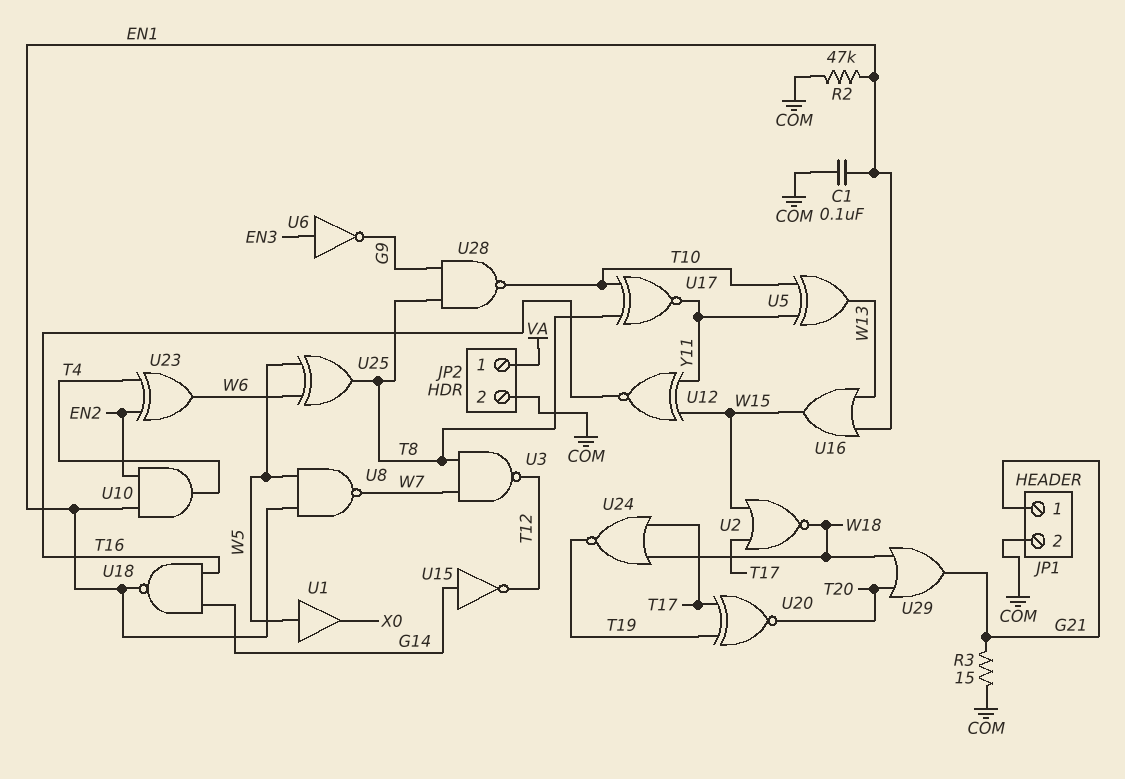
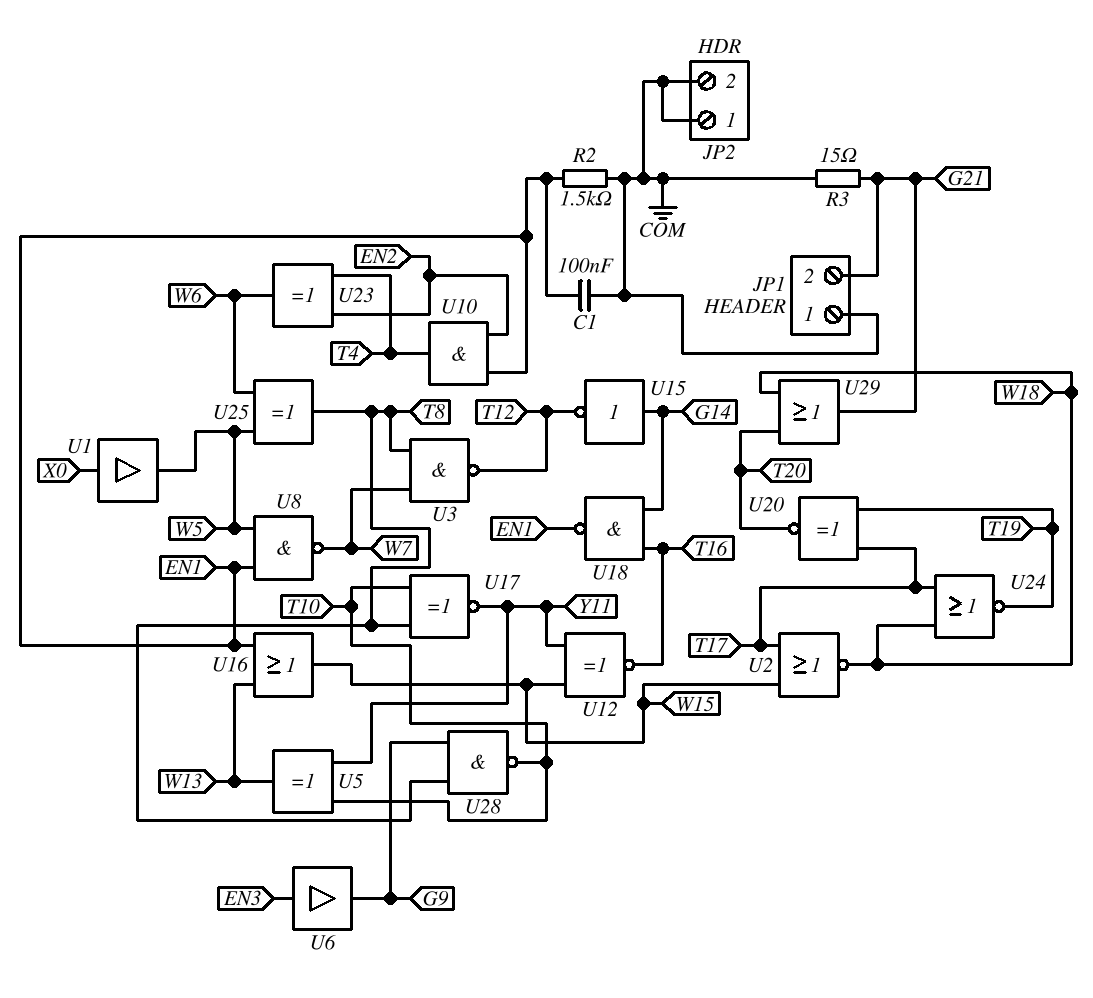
JP1 pin 1: G21 -> COM
JP1 pin 2: COM -> G21
JP2 pin 1: VA -> COM
R2: 47k (COM, EN1) -> 1.5k (COM, EN1)
U1: buffer (in W5, out X0) -> buffer (in X0, out W5)
U6: NOT (in EN3, out G9) -> buffer (in EN3, out G9)

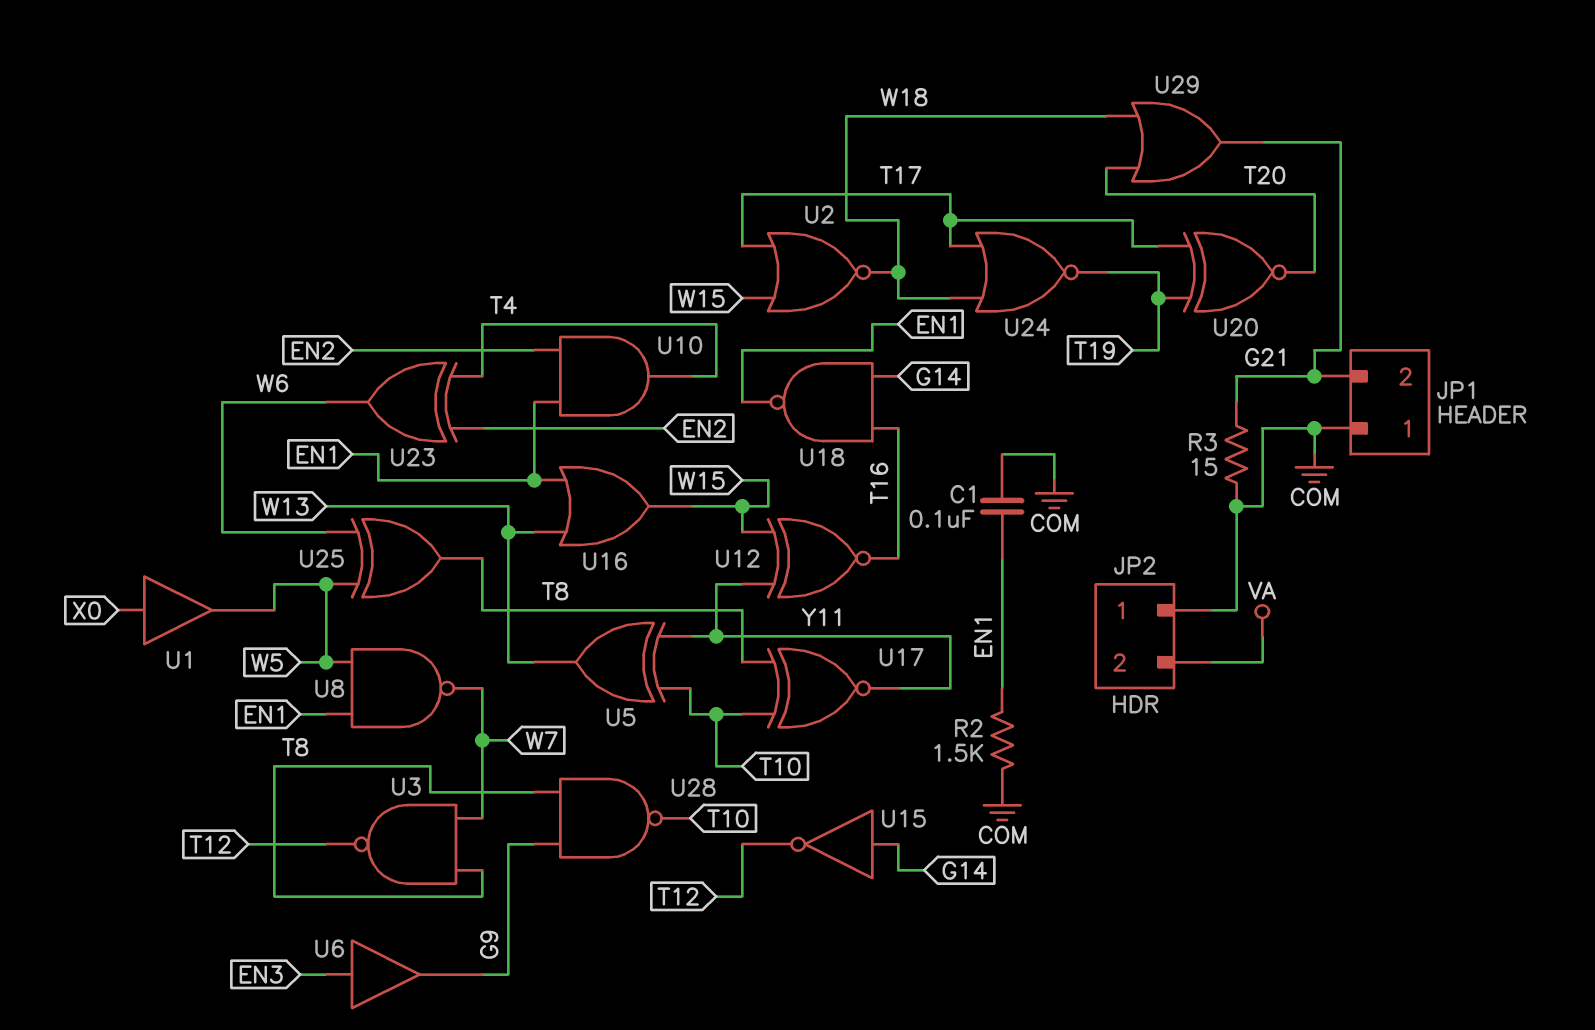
JP2 pin 2: COM -> VA

